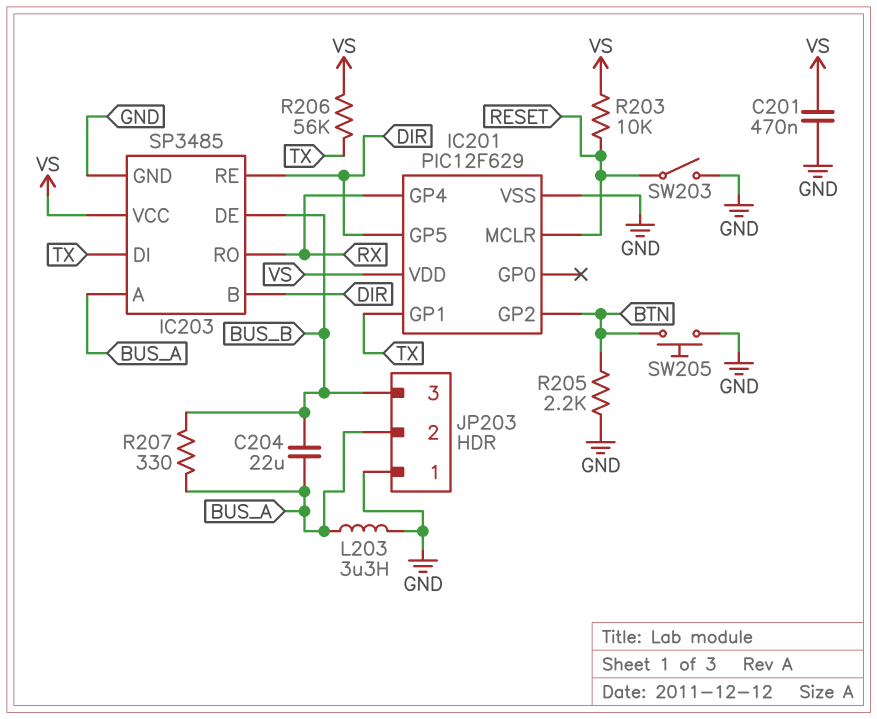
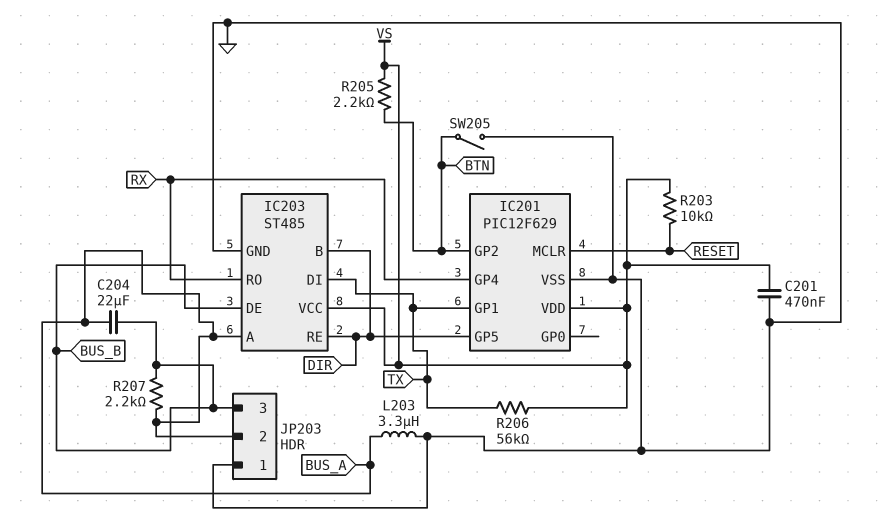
IC203: SP3485 -> ST485
R205: 2.2k (BTN, GND) -> 2.2k (BTN, VS)
R207: 330 (BUS_A, BUS_B) -> 2.2k (BUS_A, BUS_B)
SW203: switch (GND, RESET) -> none
SW205: button (BTN, GND) -> switch (BTN, GND)

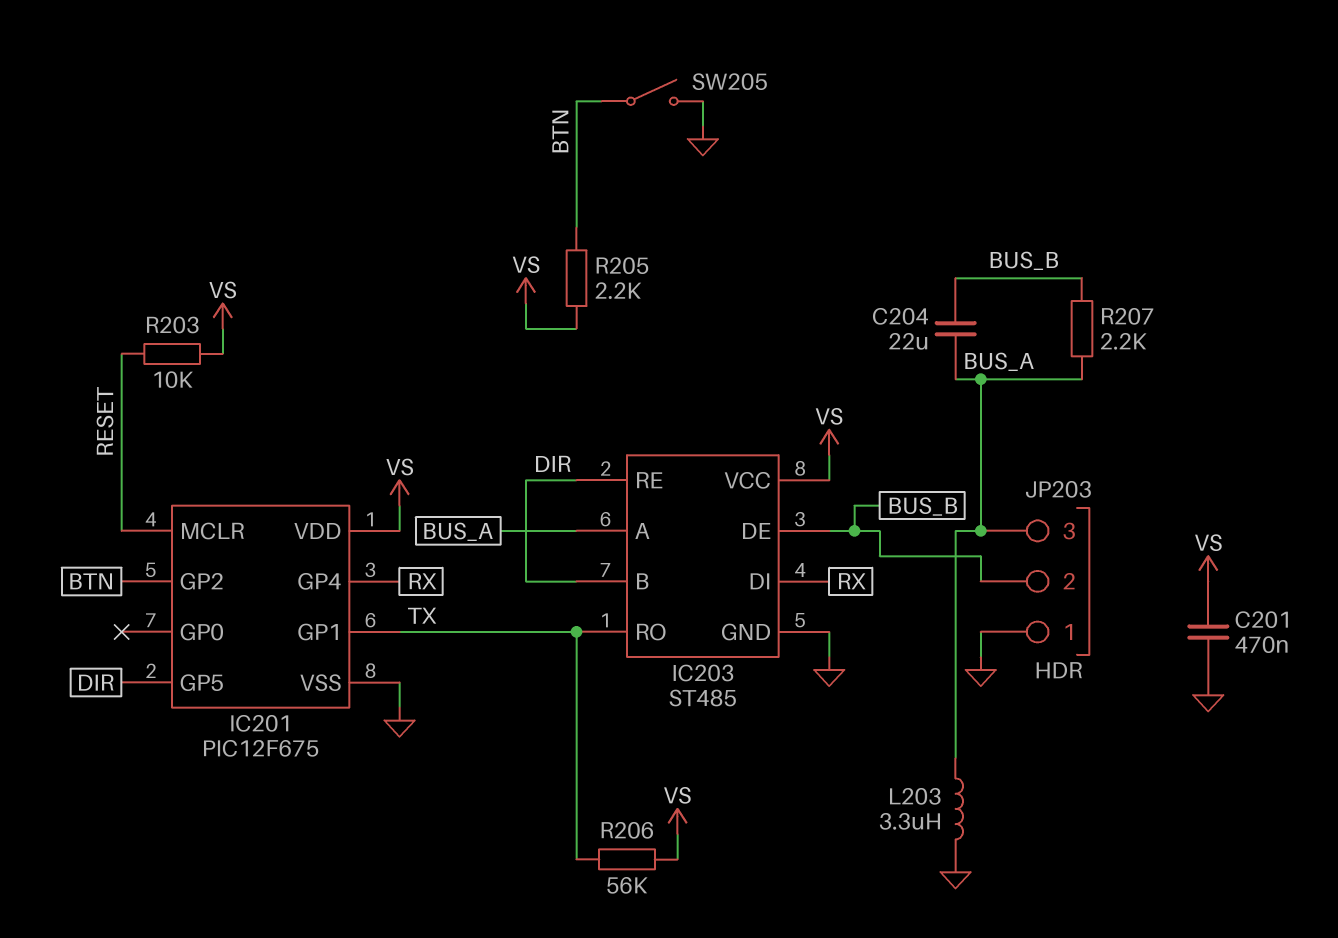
IC201: PIC12F629 -> PIC12F675
IC203 pin DI: TX -> RX
IC203 pin RO: RX -> TX
JP203 pin 2: BUS_A -> BUS_B
JP203 pin 3: BUS_B -> BUS_A

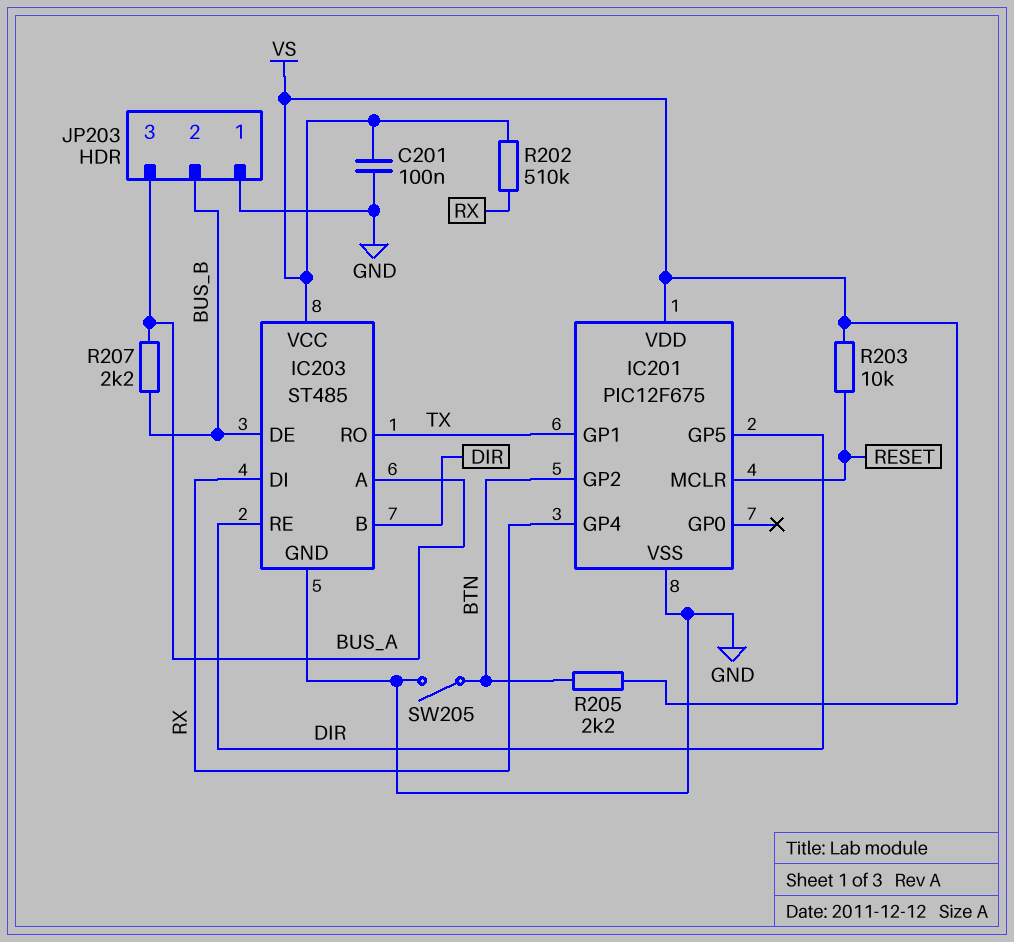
C201: 470nF (GND, VS) -> 100nF (GND, VS)
C204: 22uF (BUS_A, BUS_B) -> none
L203: 3.3uH (BUS_A, GND) -> none
R202: none -> 510k (RX, VS)
R206: 56k (TX, VS) -> none

